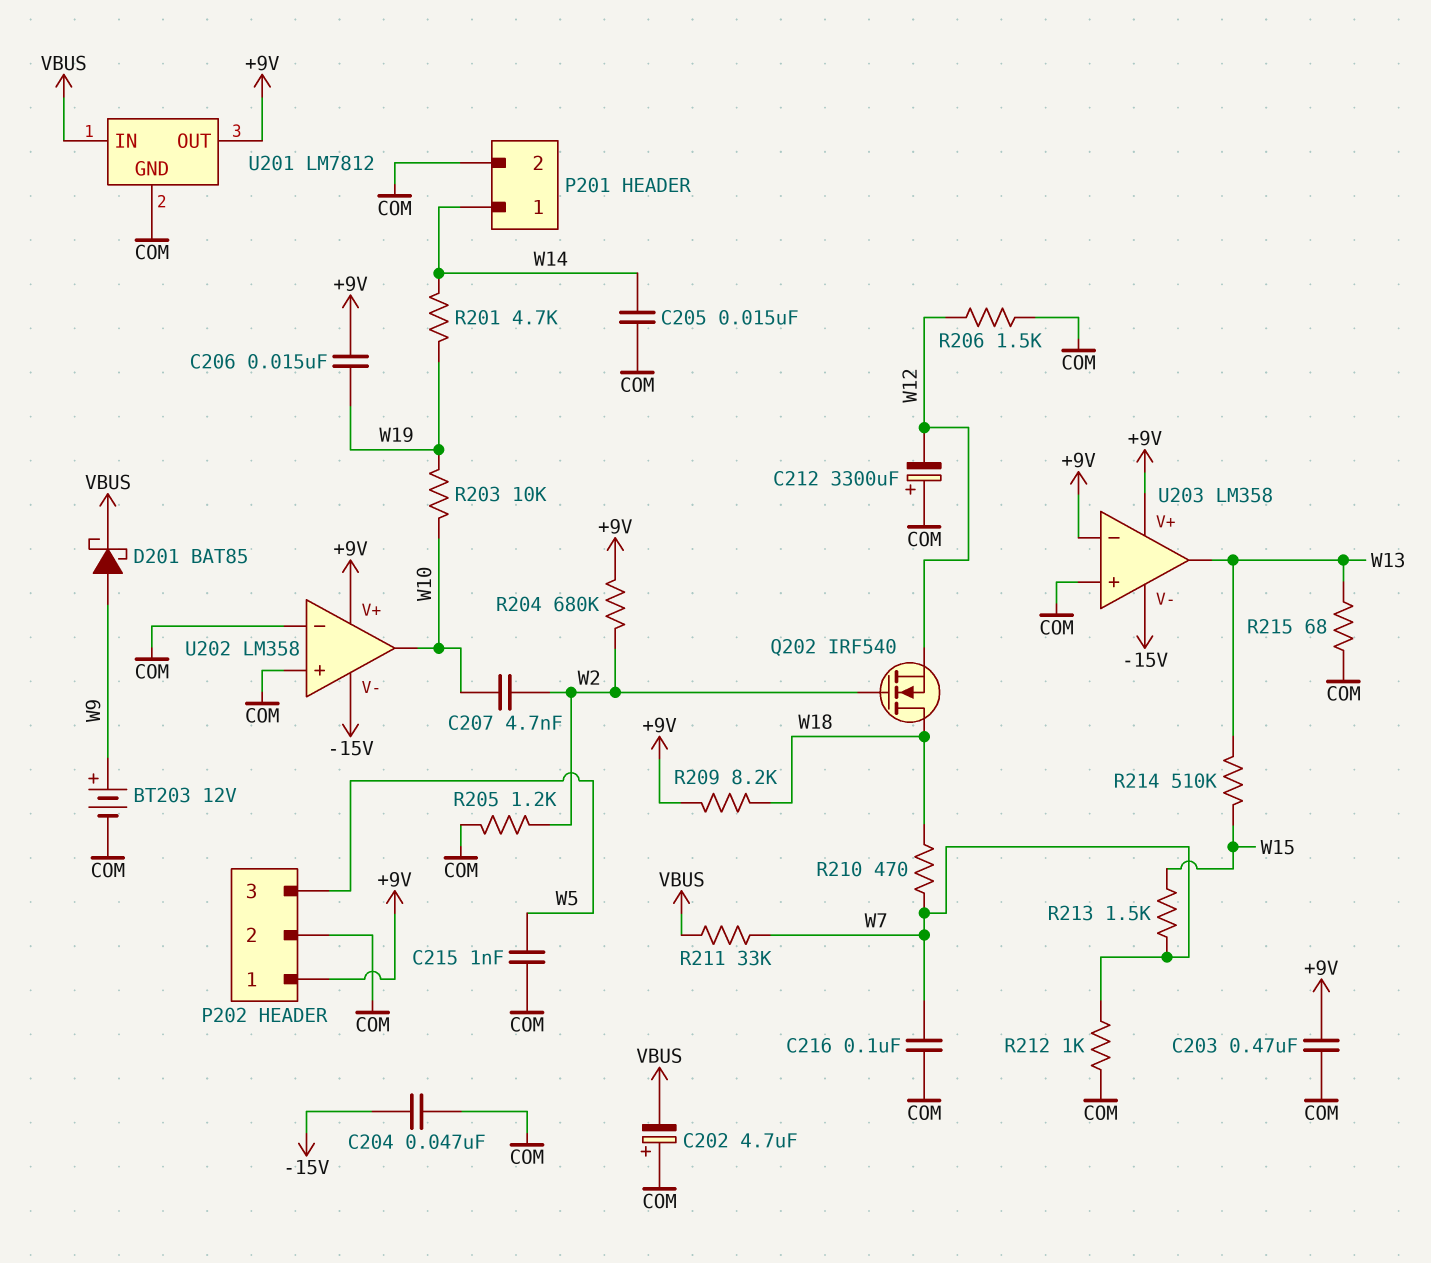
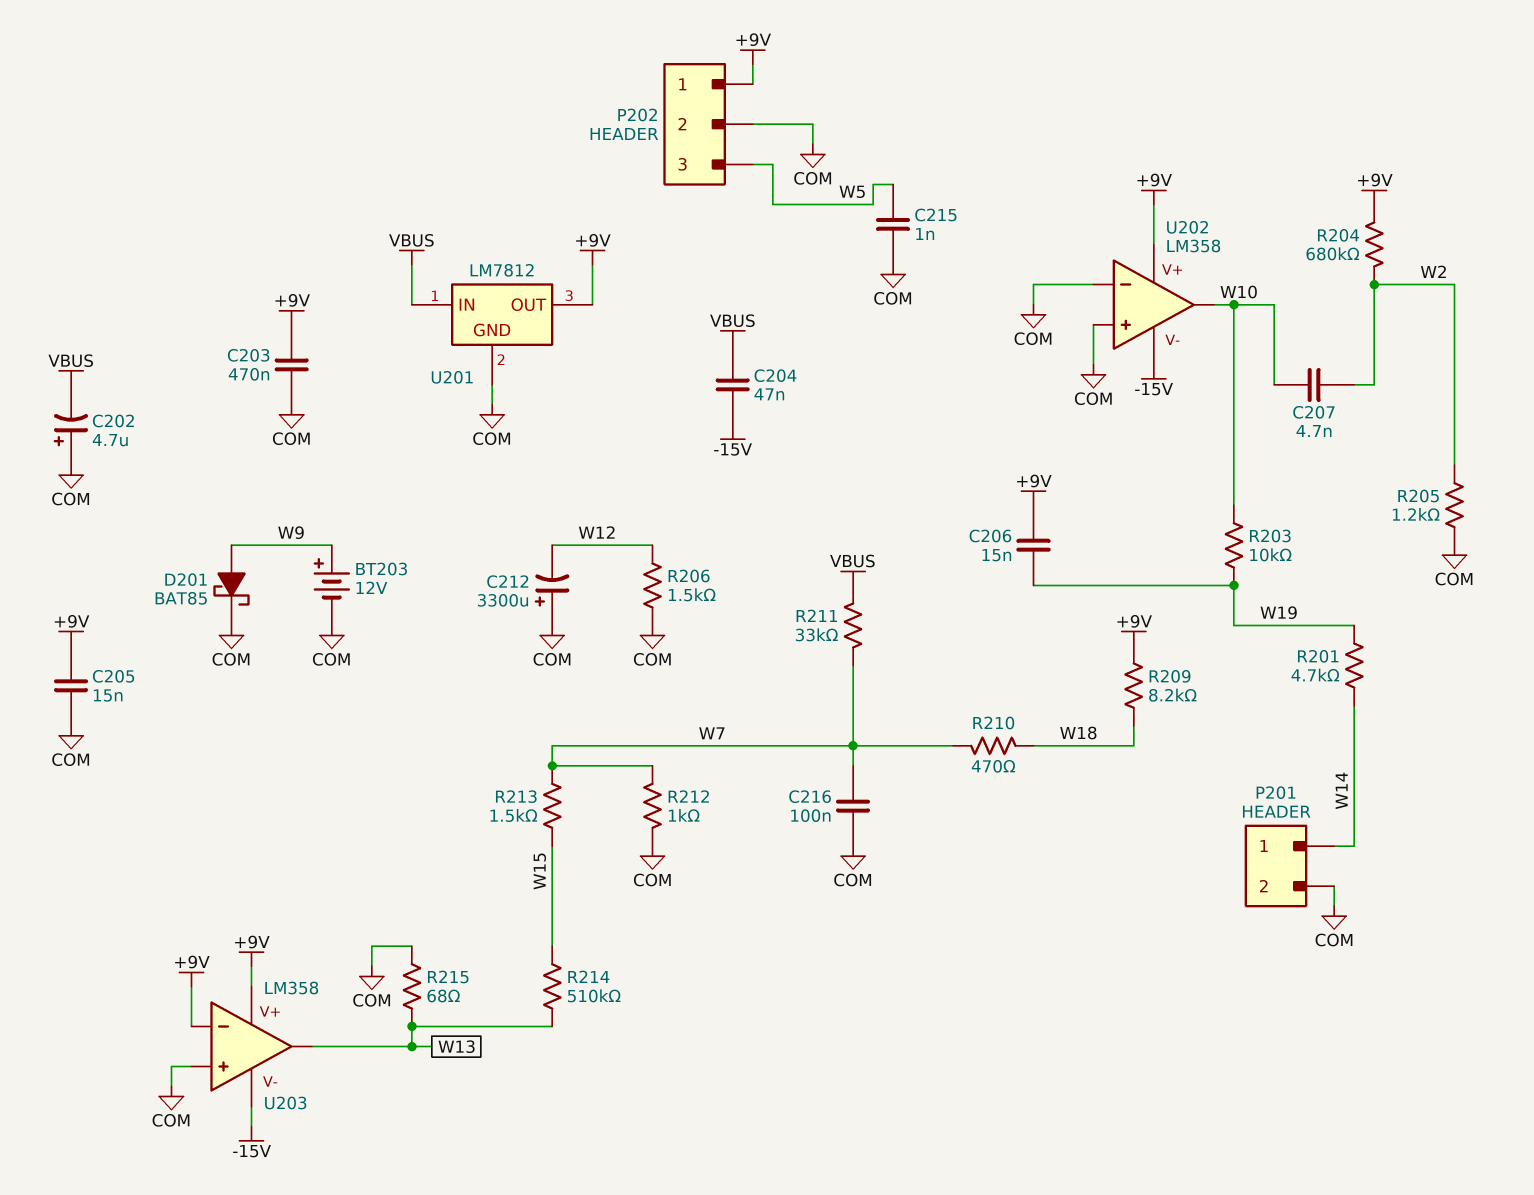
C204: 47nF (-15V, COM) -> 47nF (-15V, VBUS)
C205: 15nF (COM, W14) -> 15nF (+9V, COM)
D201: schottky BAT85 (A W9, K VBUS) -> schottky BAT85 (A W9, K COM)
Q202: NMOS IRF540 (G W2, D W18, S W12) -> none

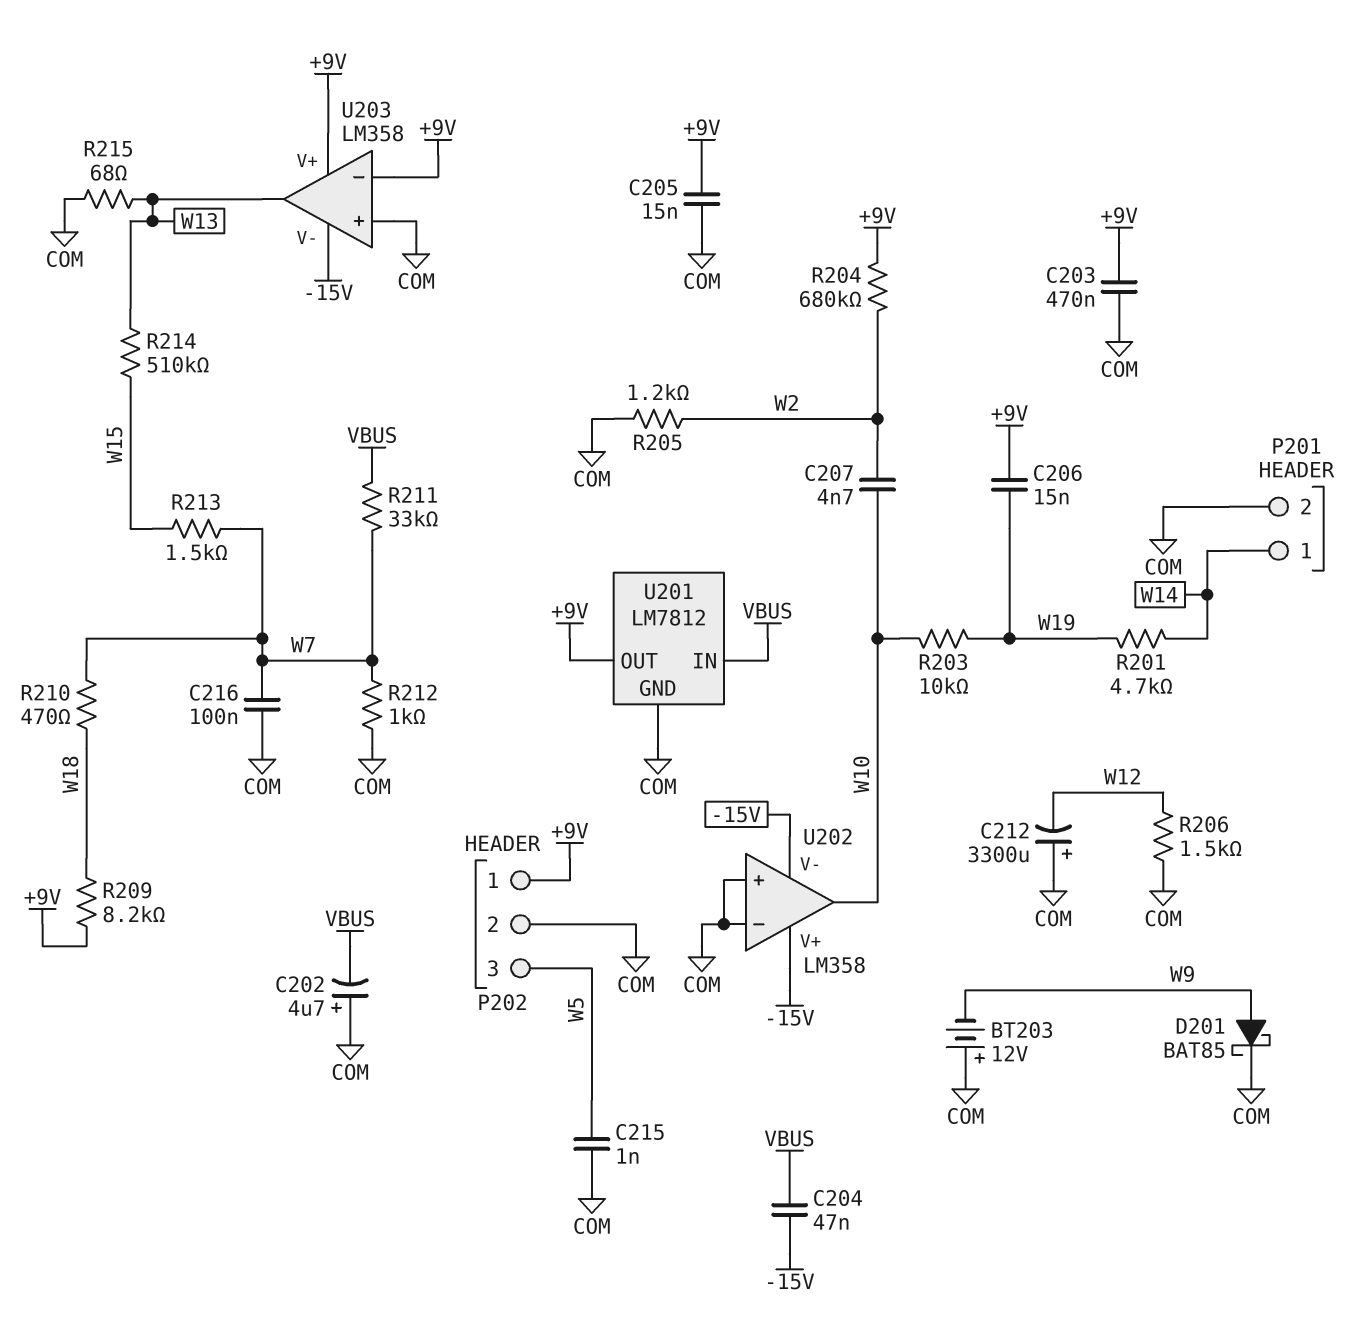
BT203: 12V (plus W9, minus COM) -> 12V (plus COM, minus W9)
U202 pin V+: +9V -> -15V

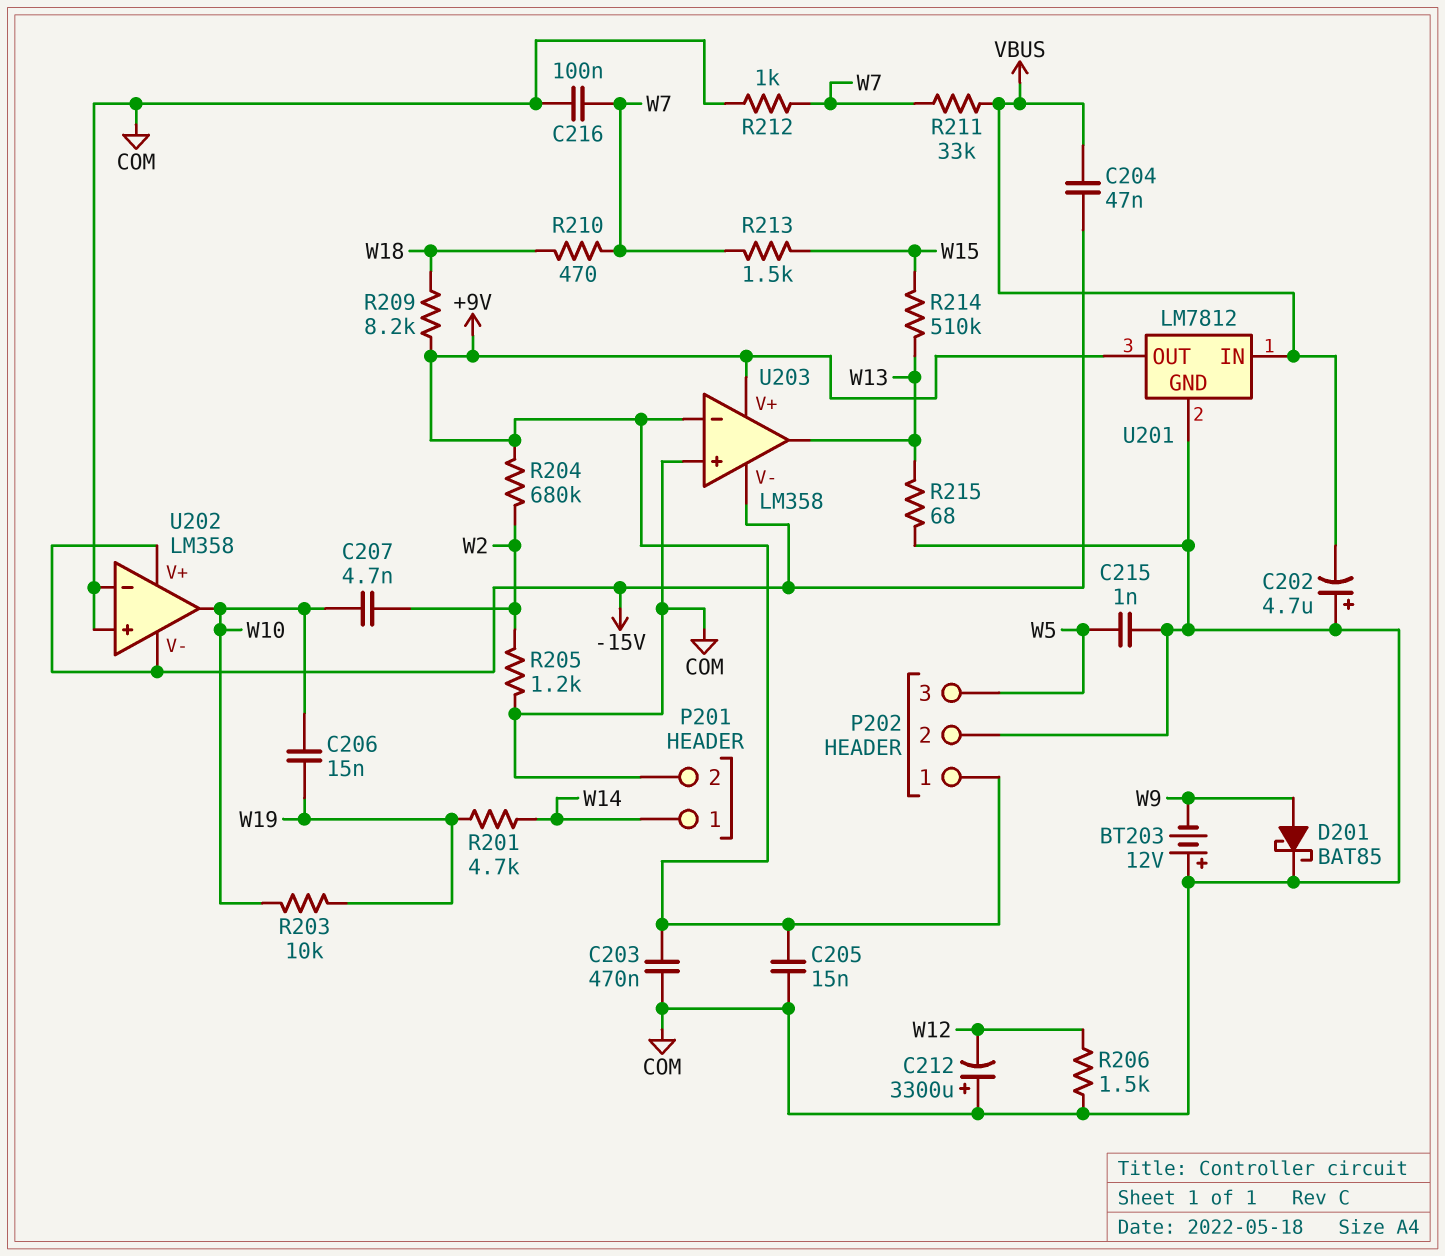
C206: 15nF (+9V, W19) -> 15nF (W10, W19)

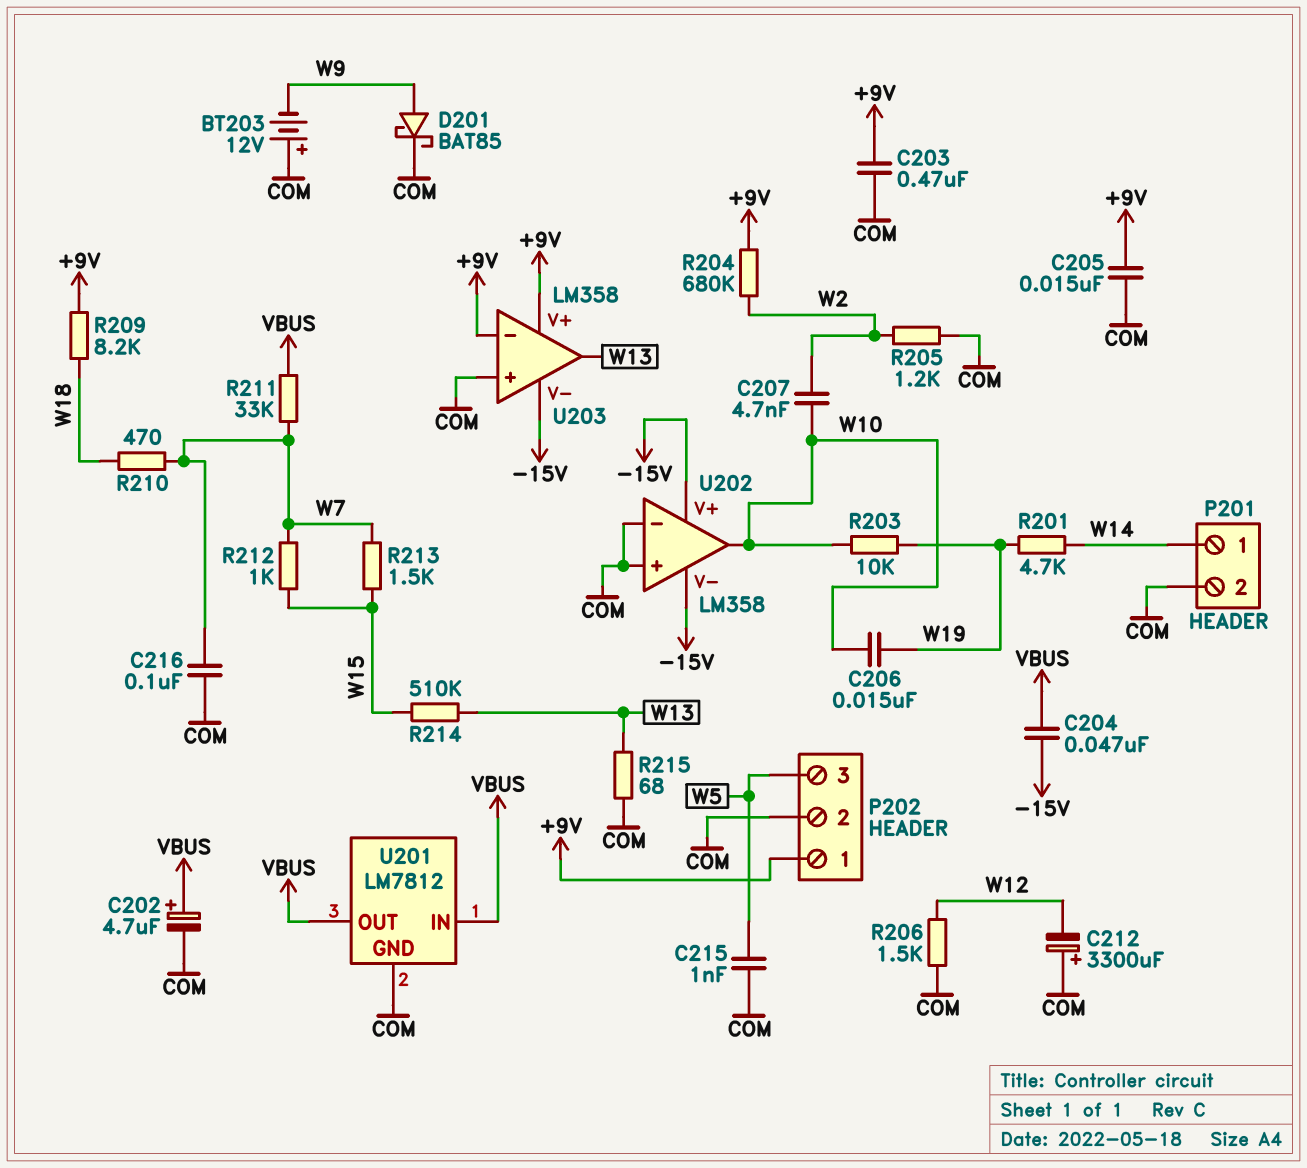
C202: 4.7uF (plus COM, minus VBUS) -> 4.7uF (plus VBUS, minus COM)
R212: 1k (COM, W7) -> 1k (W7, W15)
U201 pin OUT: +9V -> VBUS

